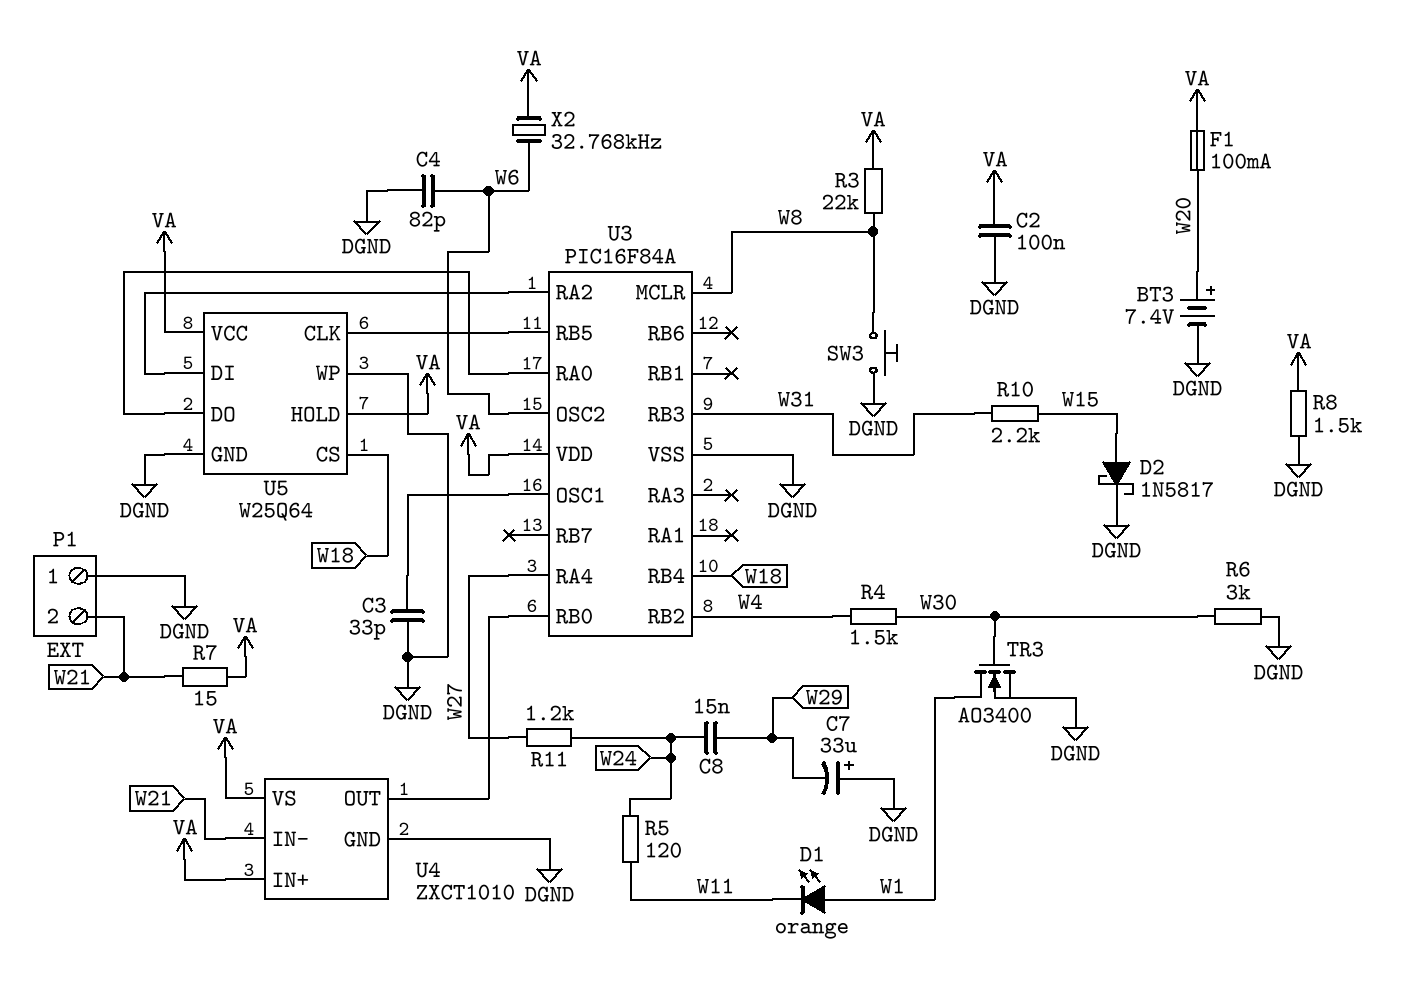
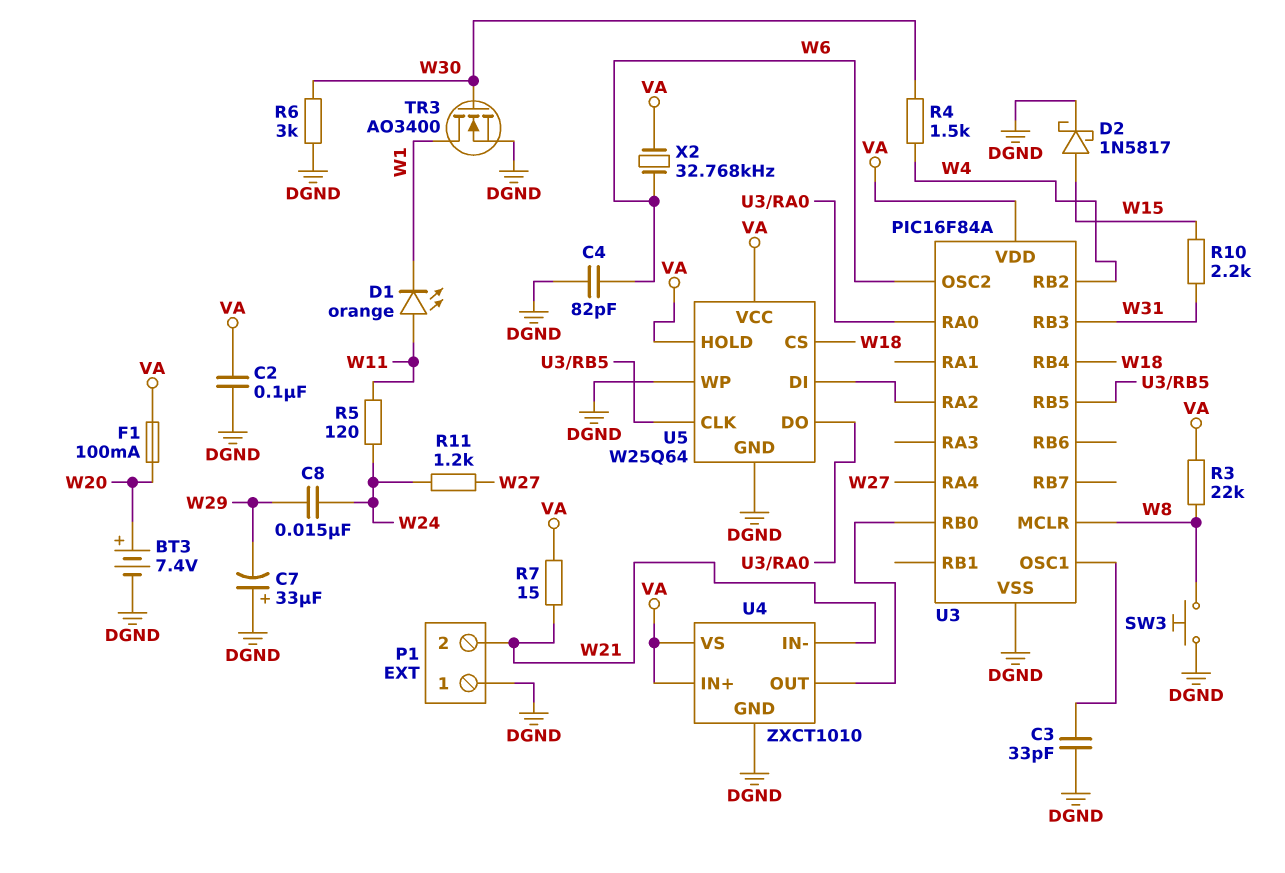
D1: LED orange (A W1, K W11) -> LED orange (A W11, K W1)
R8: 1.5k (DGND, VA) -> none

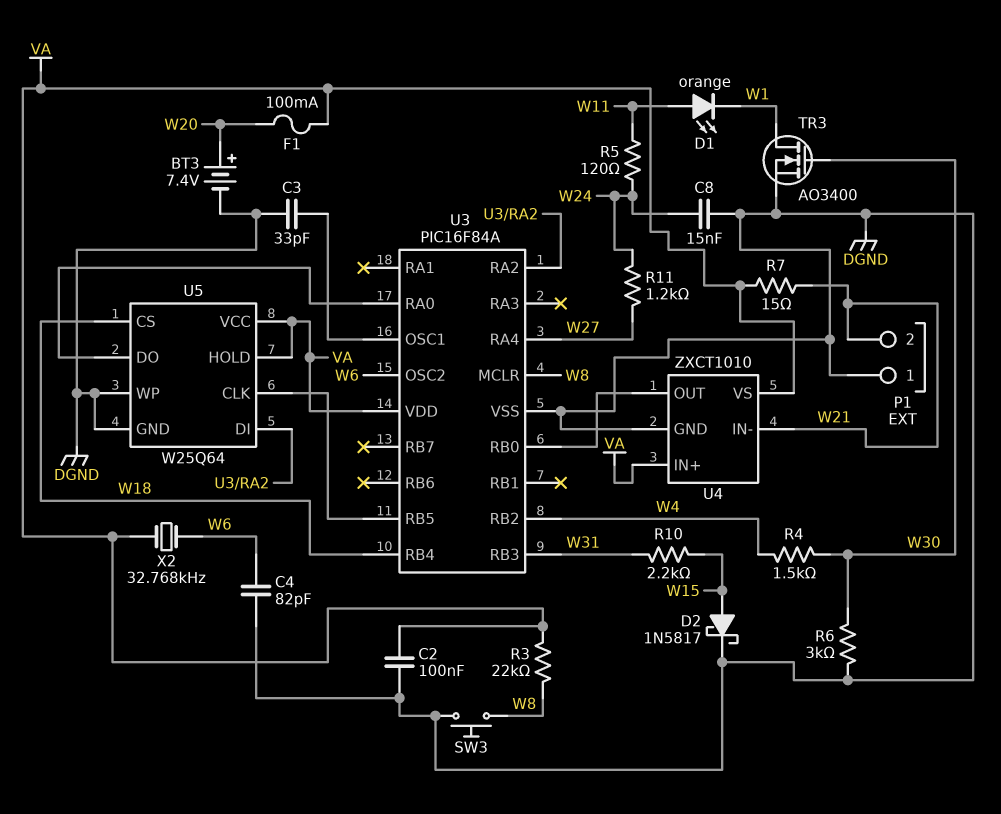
C7: 33uF (plus DGND, minus W29) -> none
C8: 15nF (W24, W29) -> 15nF (DGND, W24)

